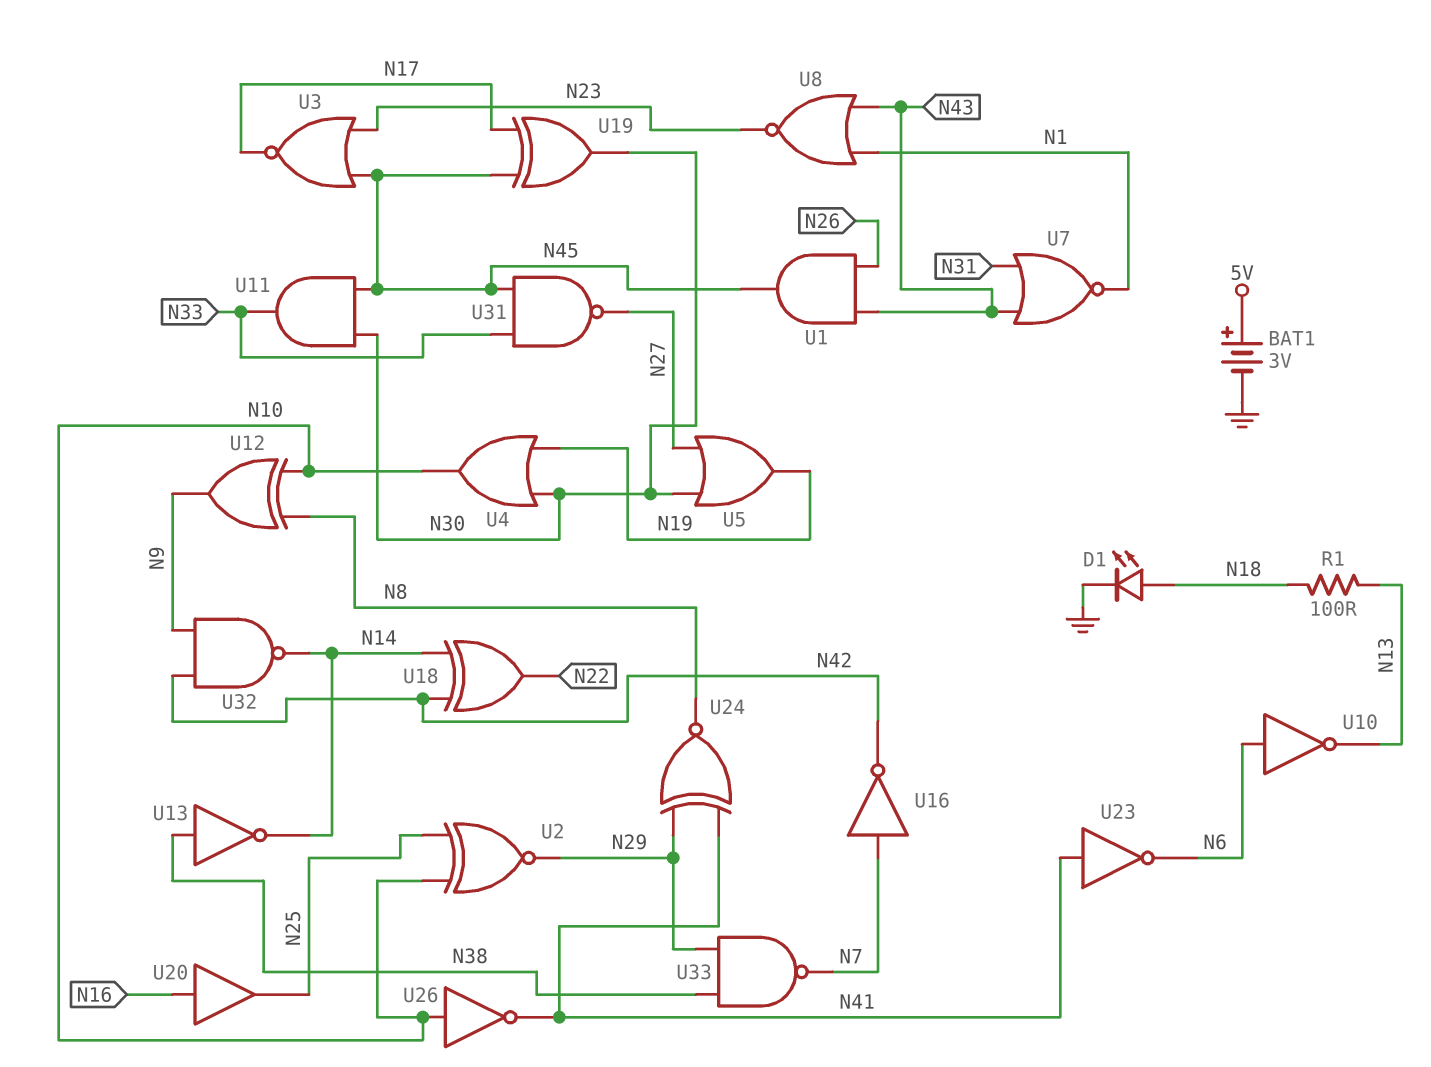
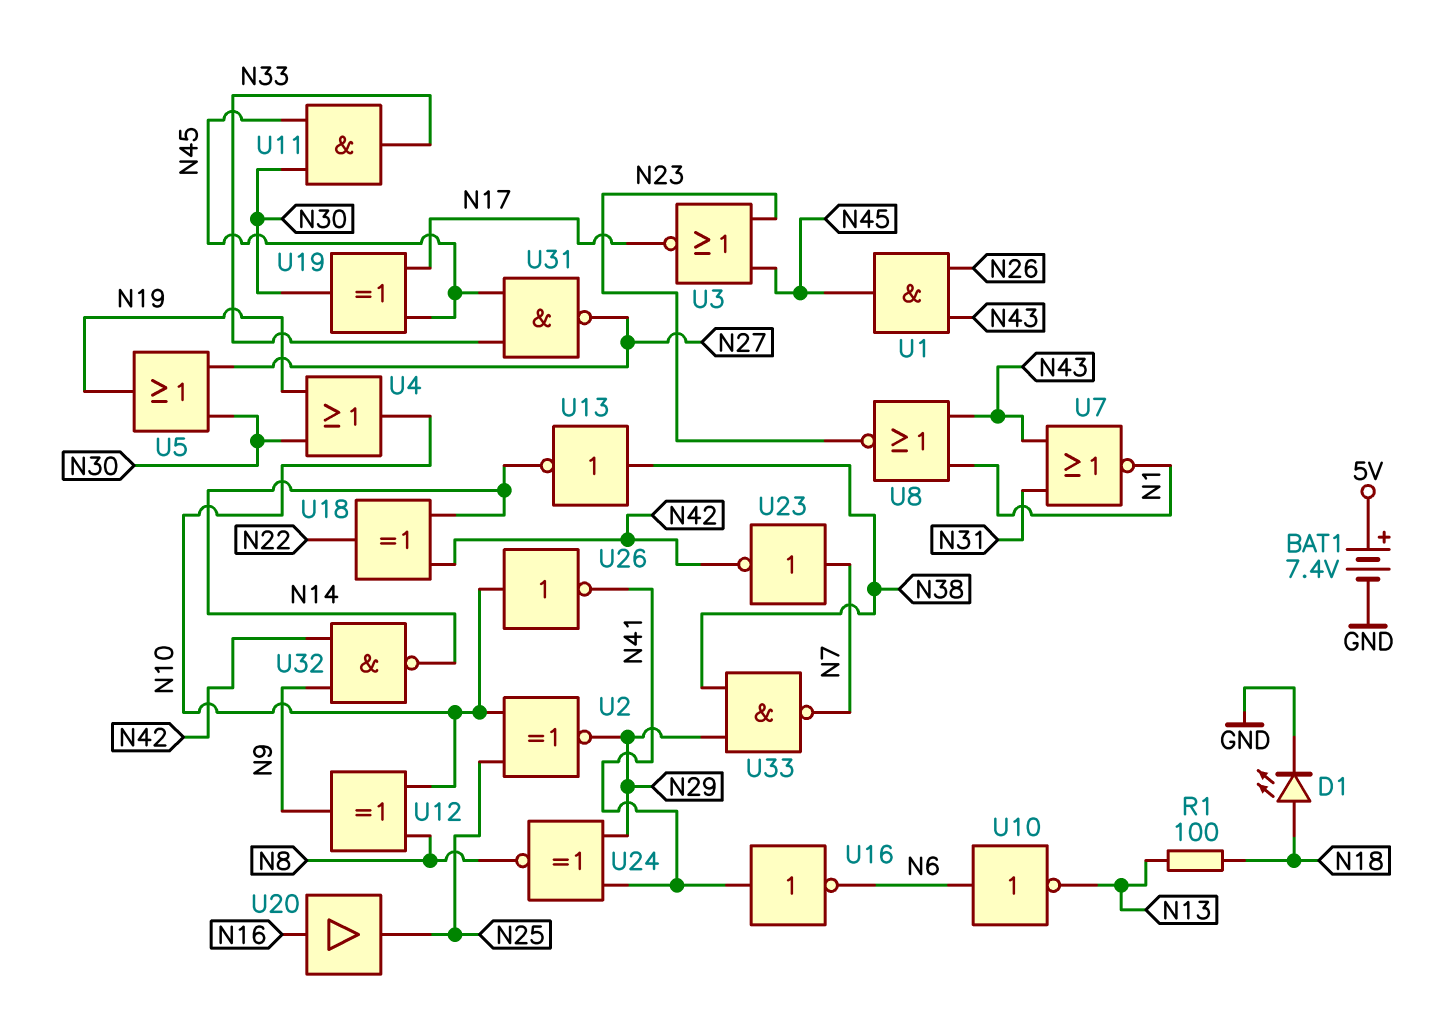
BAT1: 3V (plus 5V, minus GND) -> 7.4V (plus 5V, minus GND)
U16: NOT (in N7, out N42) -> NOT (in N41, out N6)
U23: NOT (in N41, out N6) -> NOT (in N7, out N42)

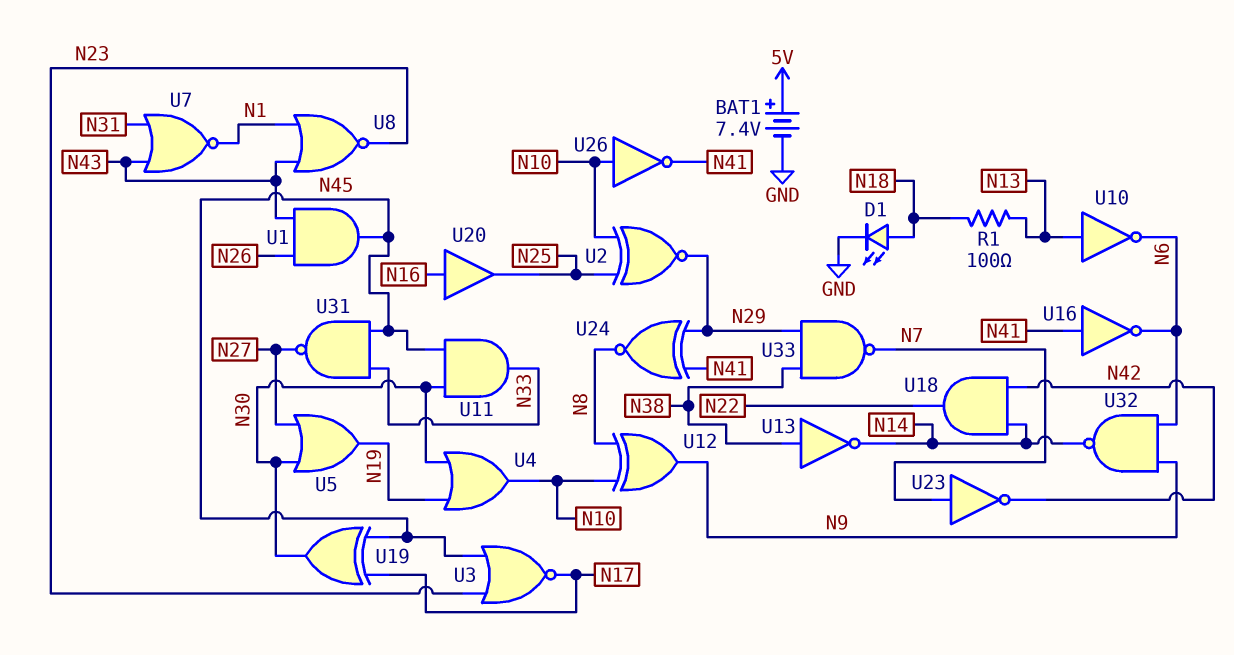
U10: NOT (in N6, out N13) -> NOT (in N13, out N6)
U18: XOR (in N14, in N42, out N22) -> AND (in N14, in N42, out N22)
U32: NAND (in N9, in N42, out N14) -> NAND (in N6, in N9, out N14)

